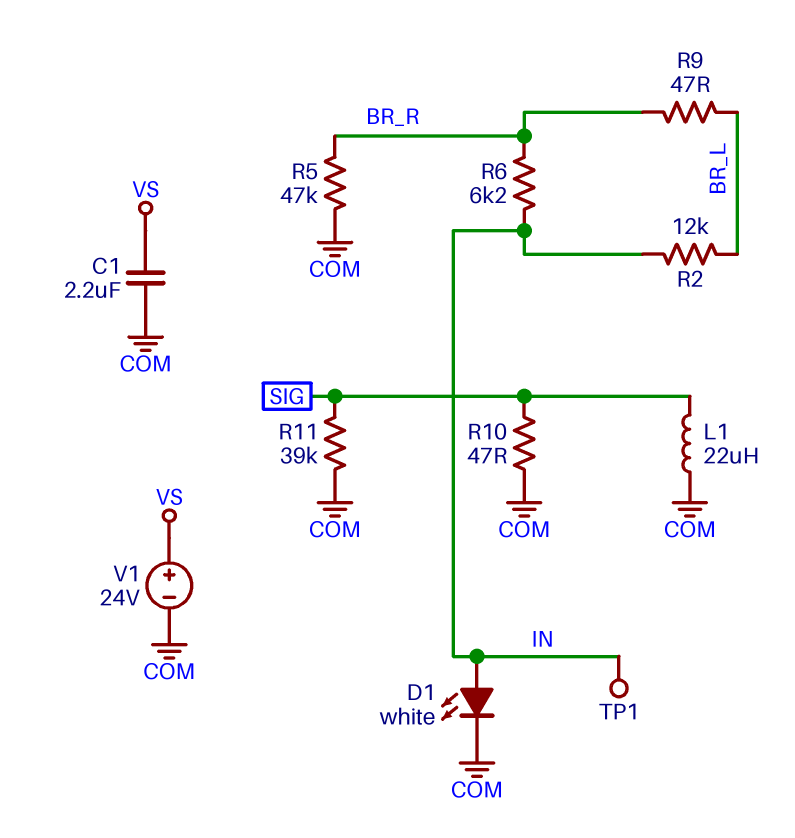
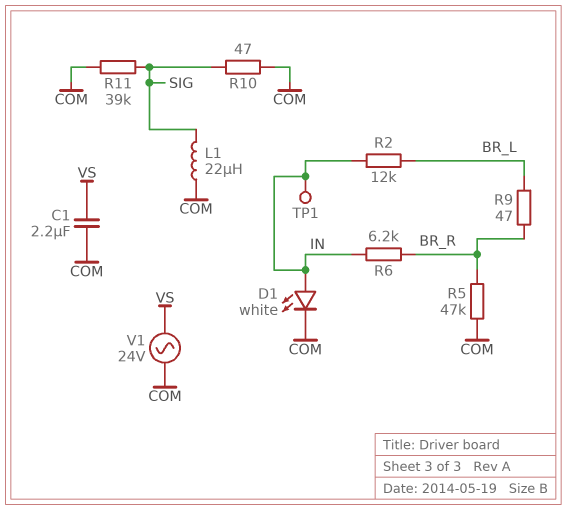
V1: 24V (plus VS, minus COM) -> AC 24V (COM, VS)

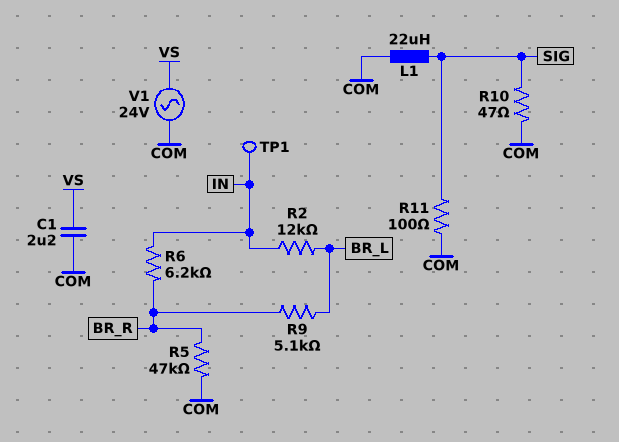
D1: LED white (A IN, K COM) -> none
R9: 47 (BR_L, BR_R) -> 5.1k (BR_L, BR_R)
R11: 39k (COM, SIG) -> 100 (COM, SIG)

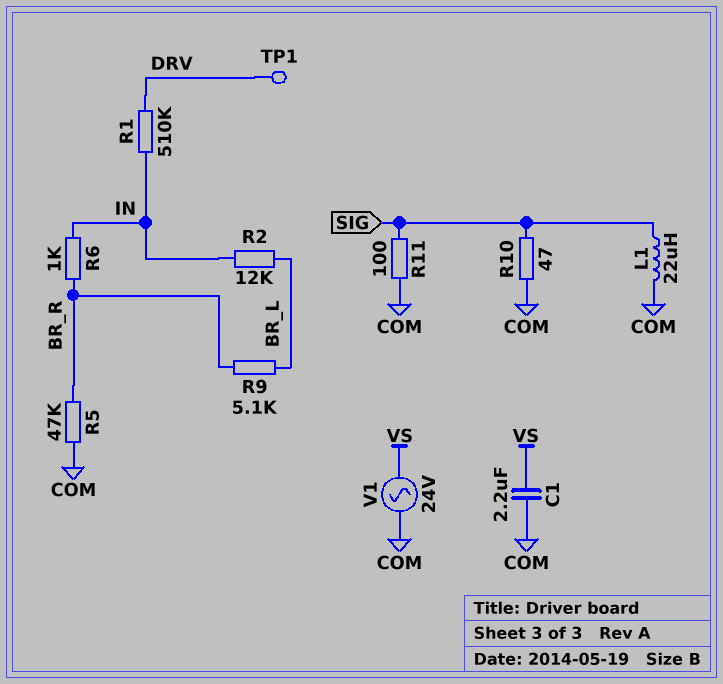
R1: none -> 510k (DRV, IN)
R6: 6.2k (BR_R, IN) -> 1k (BR_R, IN)
TP1: test point (IN) -> test point (DRV)

